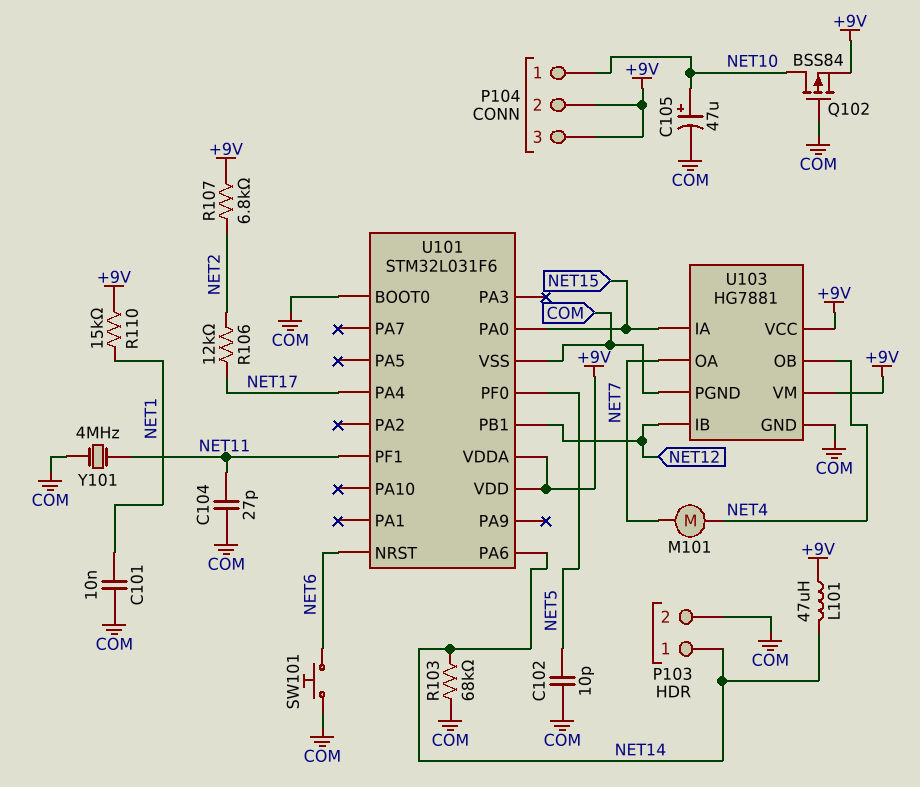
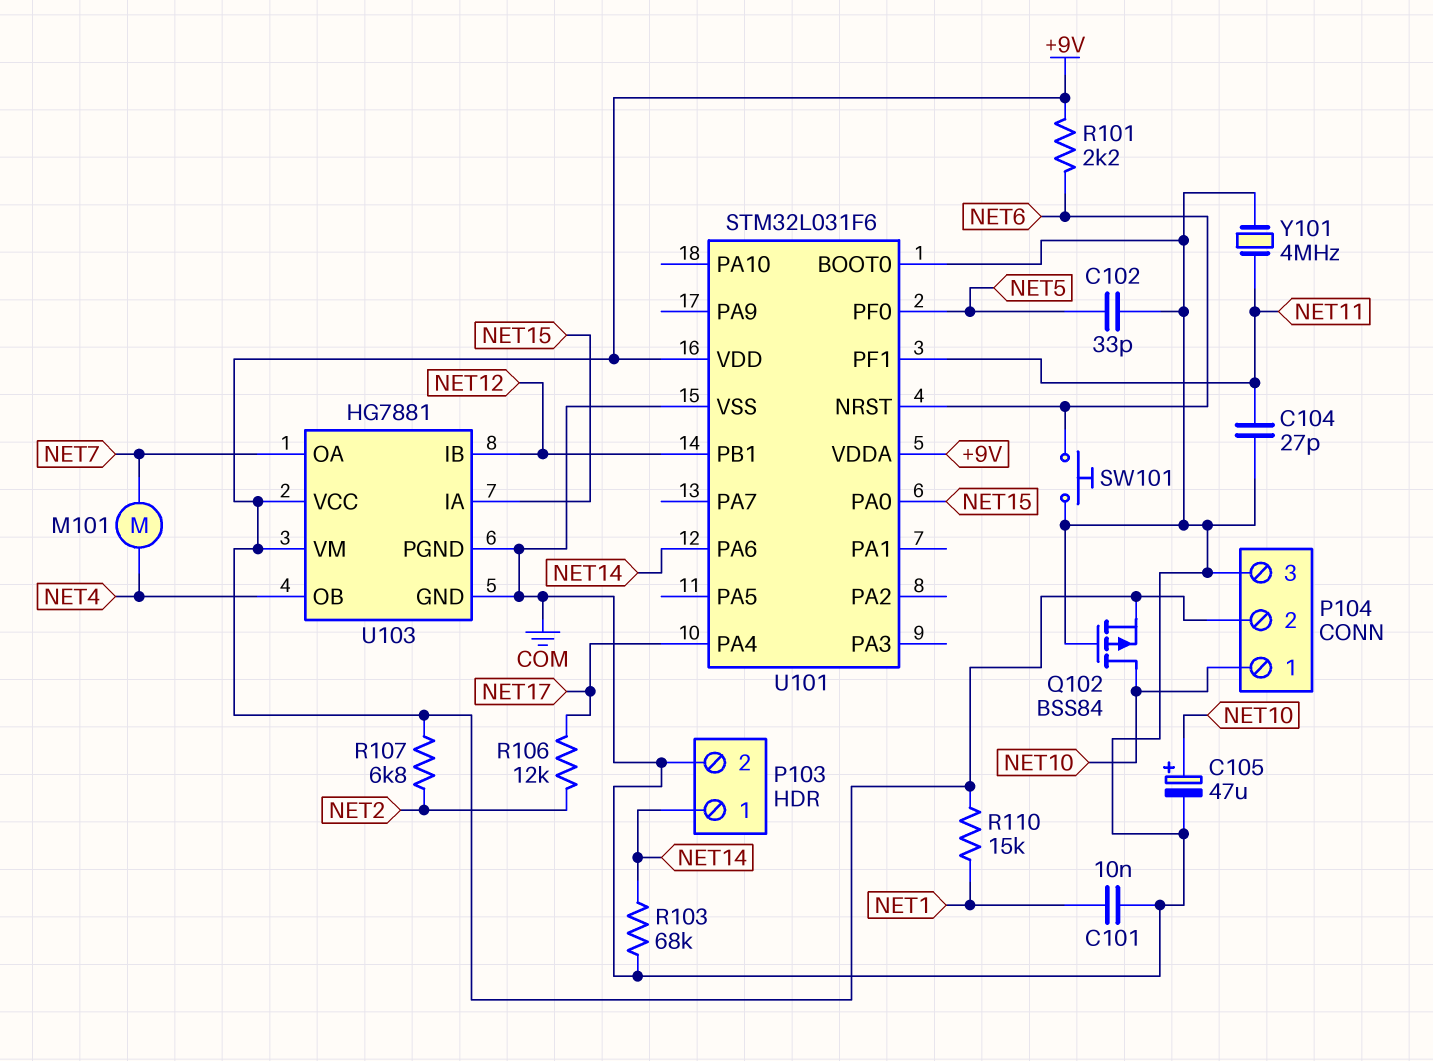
C102: 10pF (COM, NET5) -> 33pF (COM, NET5)
L101: 47uH (+9V, NET14) -> none
P104 pin 3: +9V -> COM
R101: none -> 2.2k (+9V, NET6)

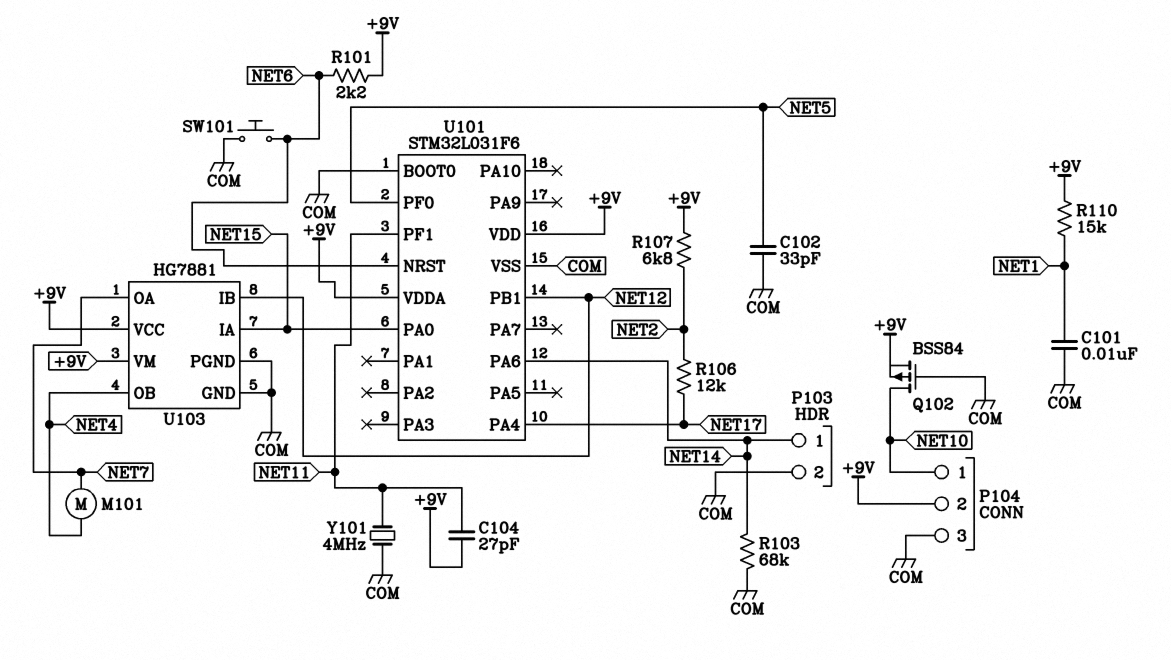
C104: 27pF (COM, NET11) -> 27pF (+9V, NET11)
C105: 47uF (plus NET10, minus COM) -> none

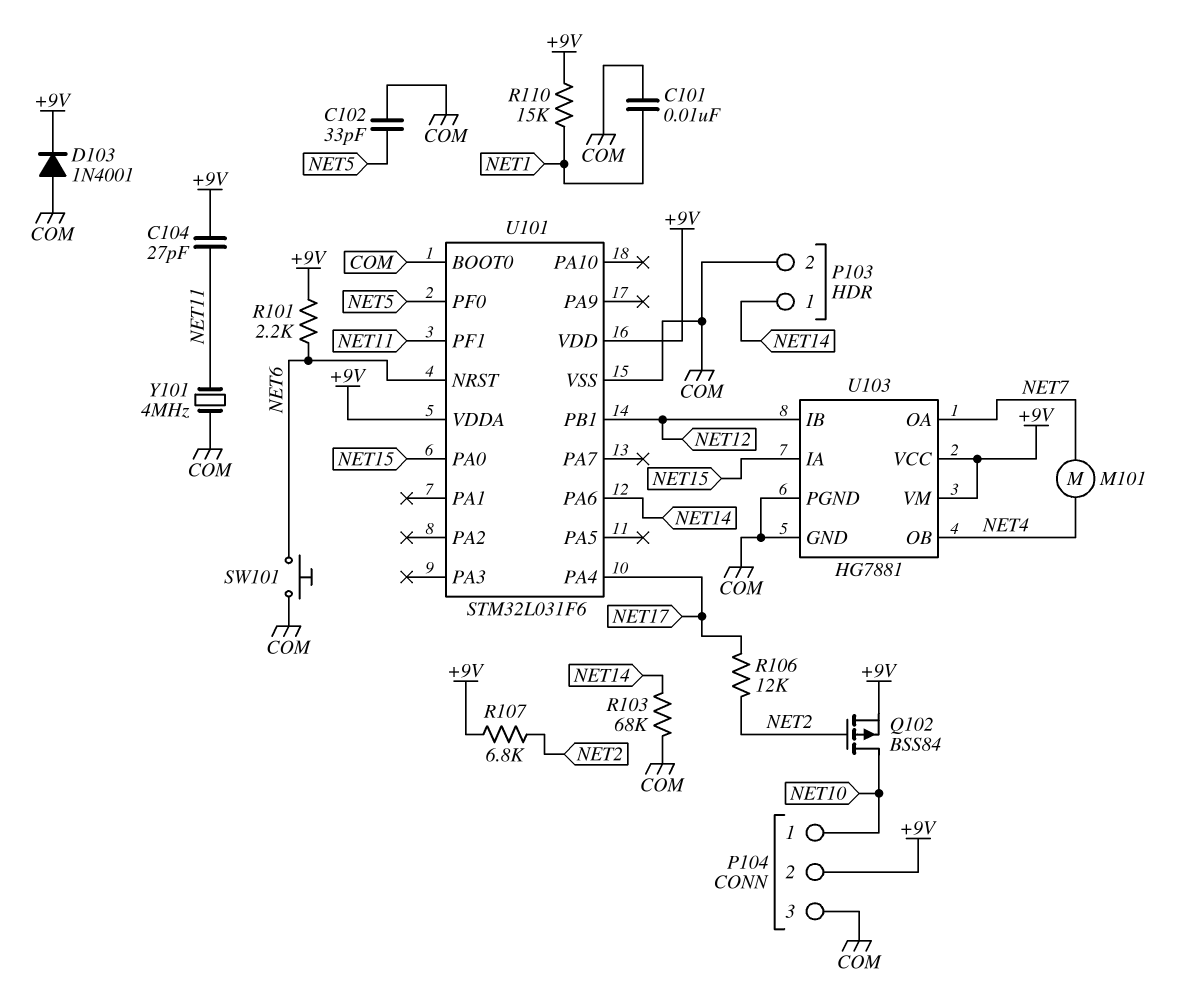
D103: none -> diode 1N4001 (A COM, K +9V)
Q102: PMOS BSS84 (G COM, D NET10, S +9V) -> PMOS BSS84 (G NET2, D NET10, S +9V)

